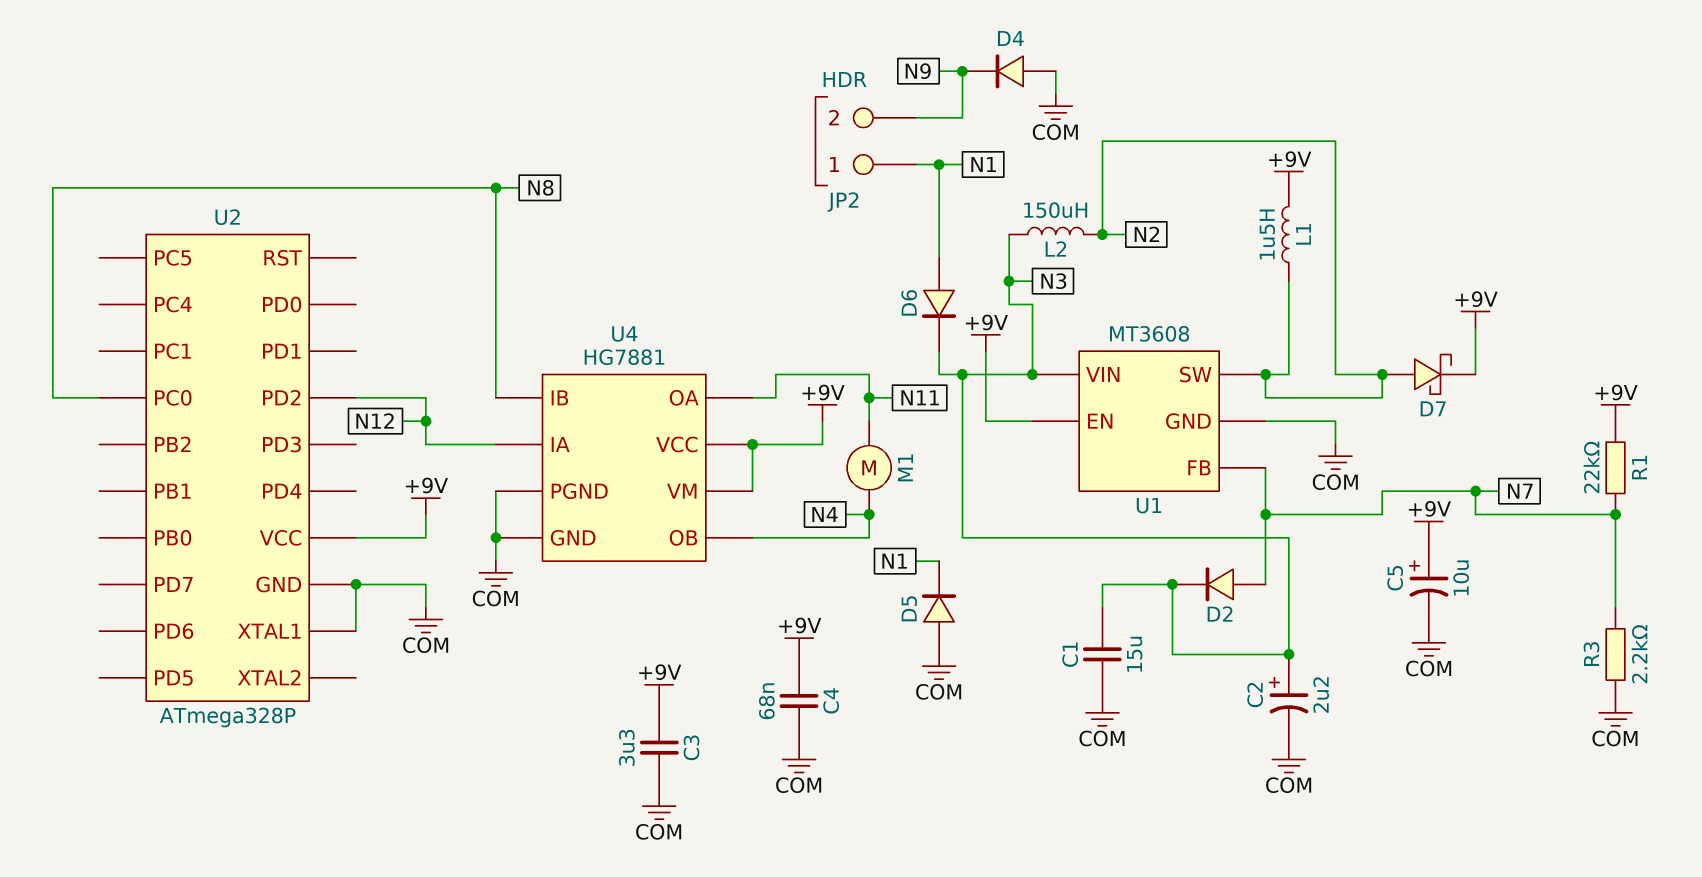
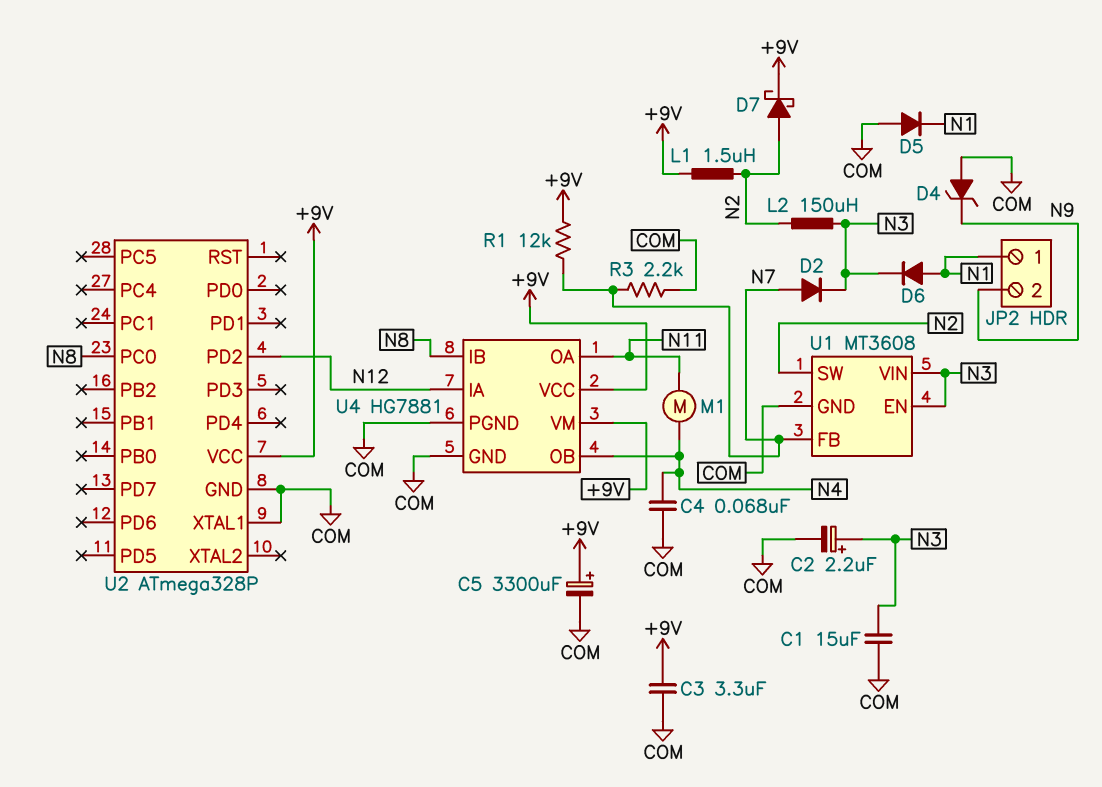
C4: 68nF (+9V, COM) -> 68nF (COM, N4)
C5: 10uF (plus +9V, minus COM) -> 3300uF (plus +9V, minus COM)
D4: diode (A COM, K N9) -> zener (A COM, K N9)
R1: 22k (+9V, N7) -> 12k (+9V, N7)
U1 pin EN: +9V -> N3

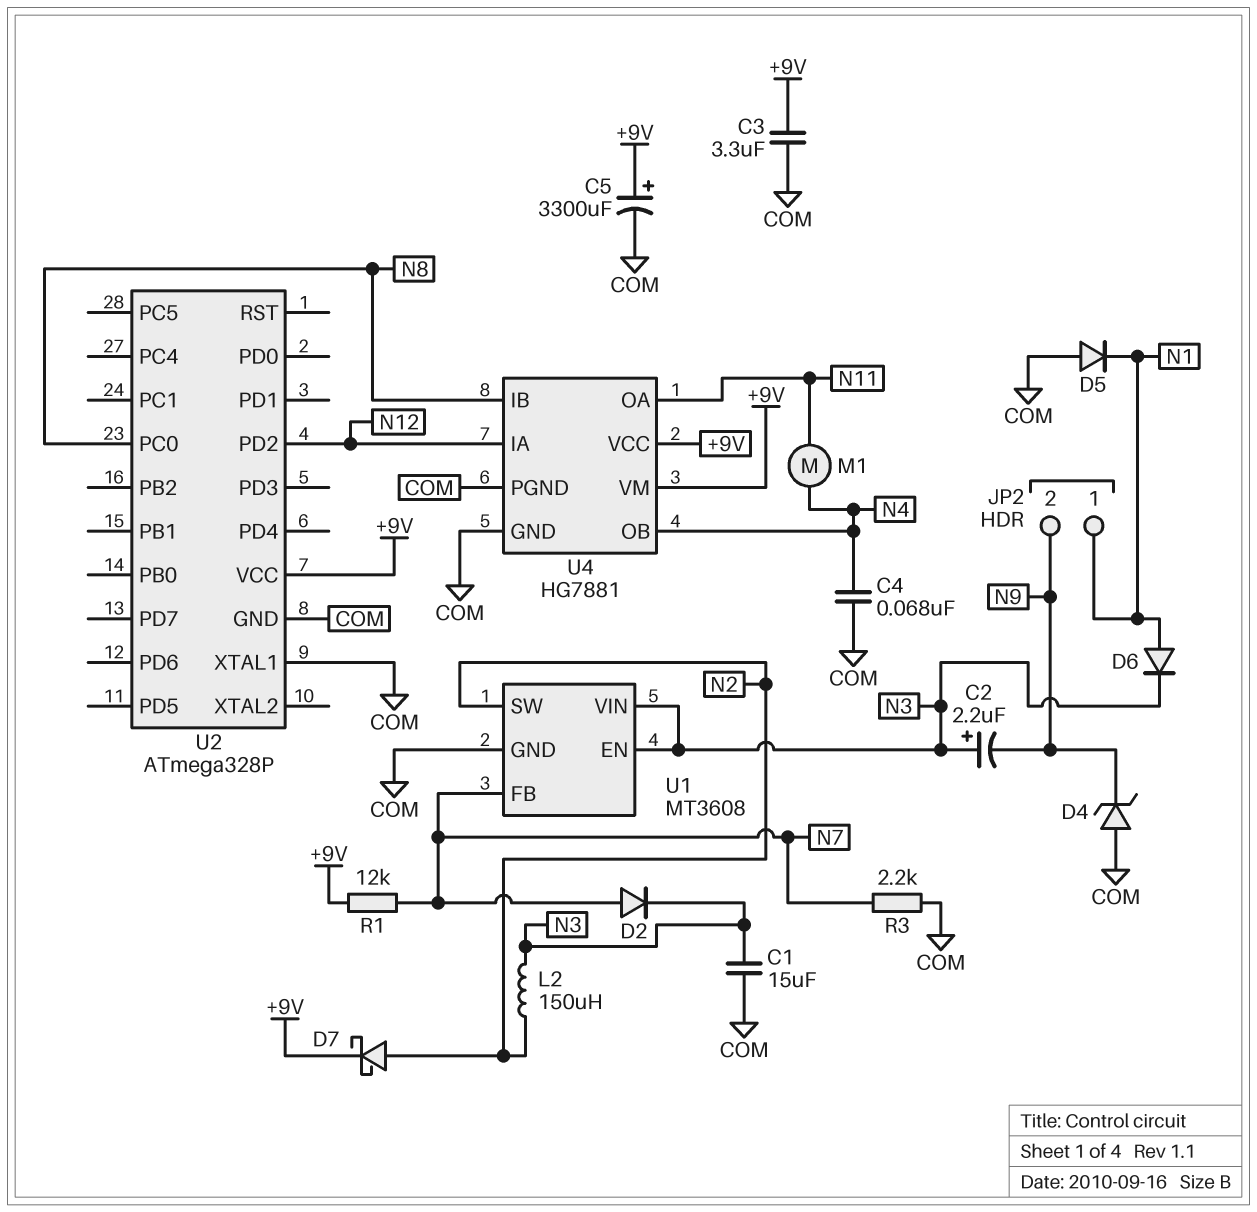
C2: 2.2uF (plus N3, minus COM) -> 2.2uF (plus N3, minus N9)
L1: 1.5uH (+9V, N2) -> none

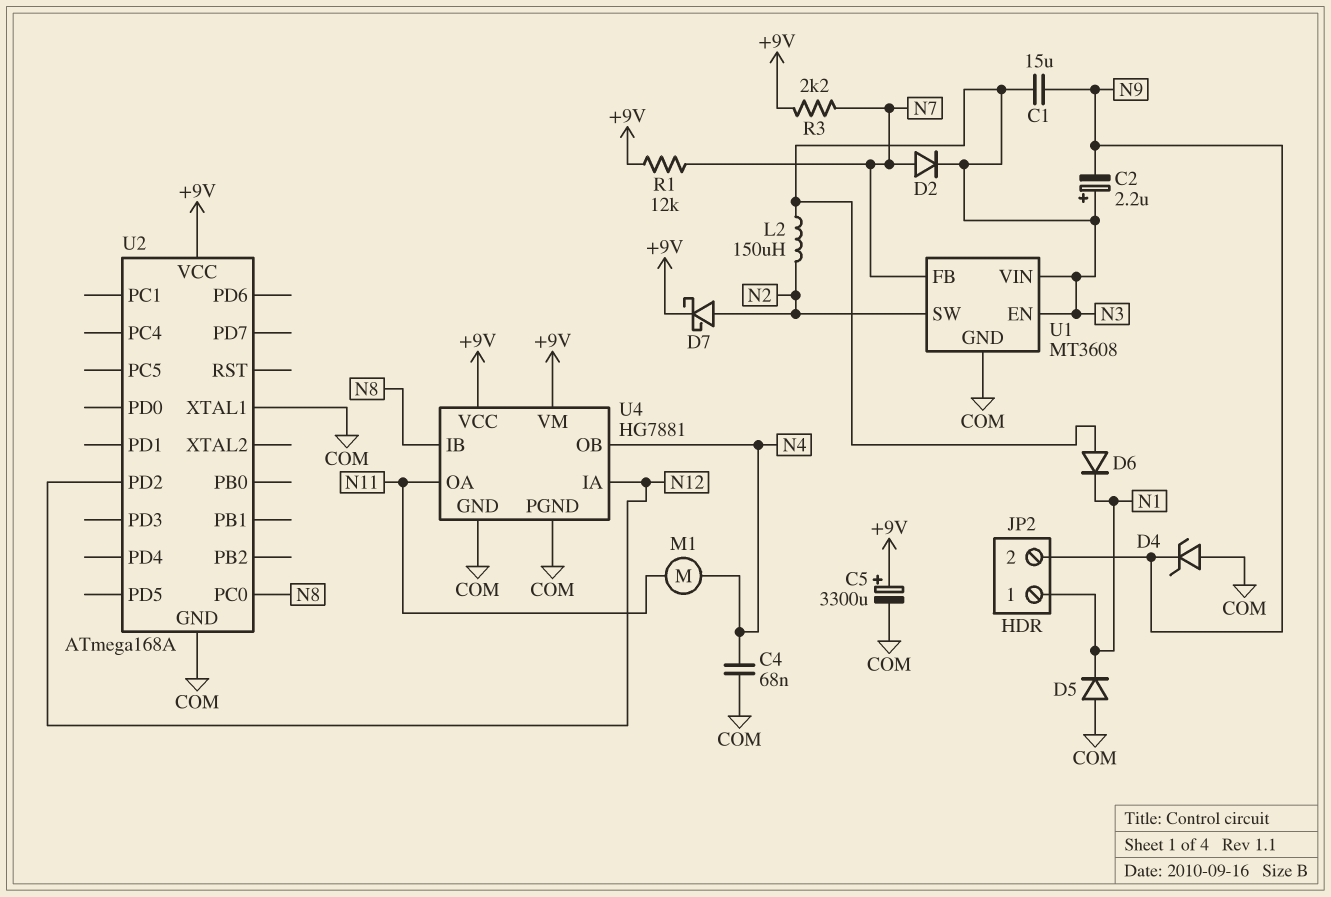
C1: 15uF (COM, N3) -> 15uF (N3, N9)
C3: 3.3uF (+9V, COM) -> none
D6: diode (A N1, K N3) -> diode (A N3, K N1)
R3: 2.2k (COM, N7) -> 2.2k (+9V, N7)
U2: ATmega328P -> ATmega168A

